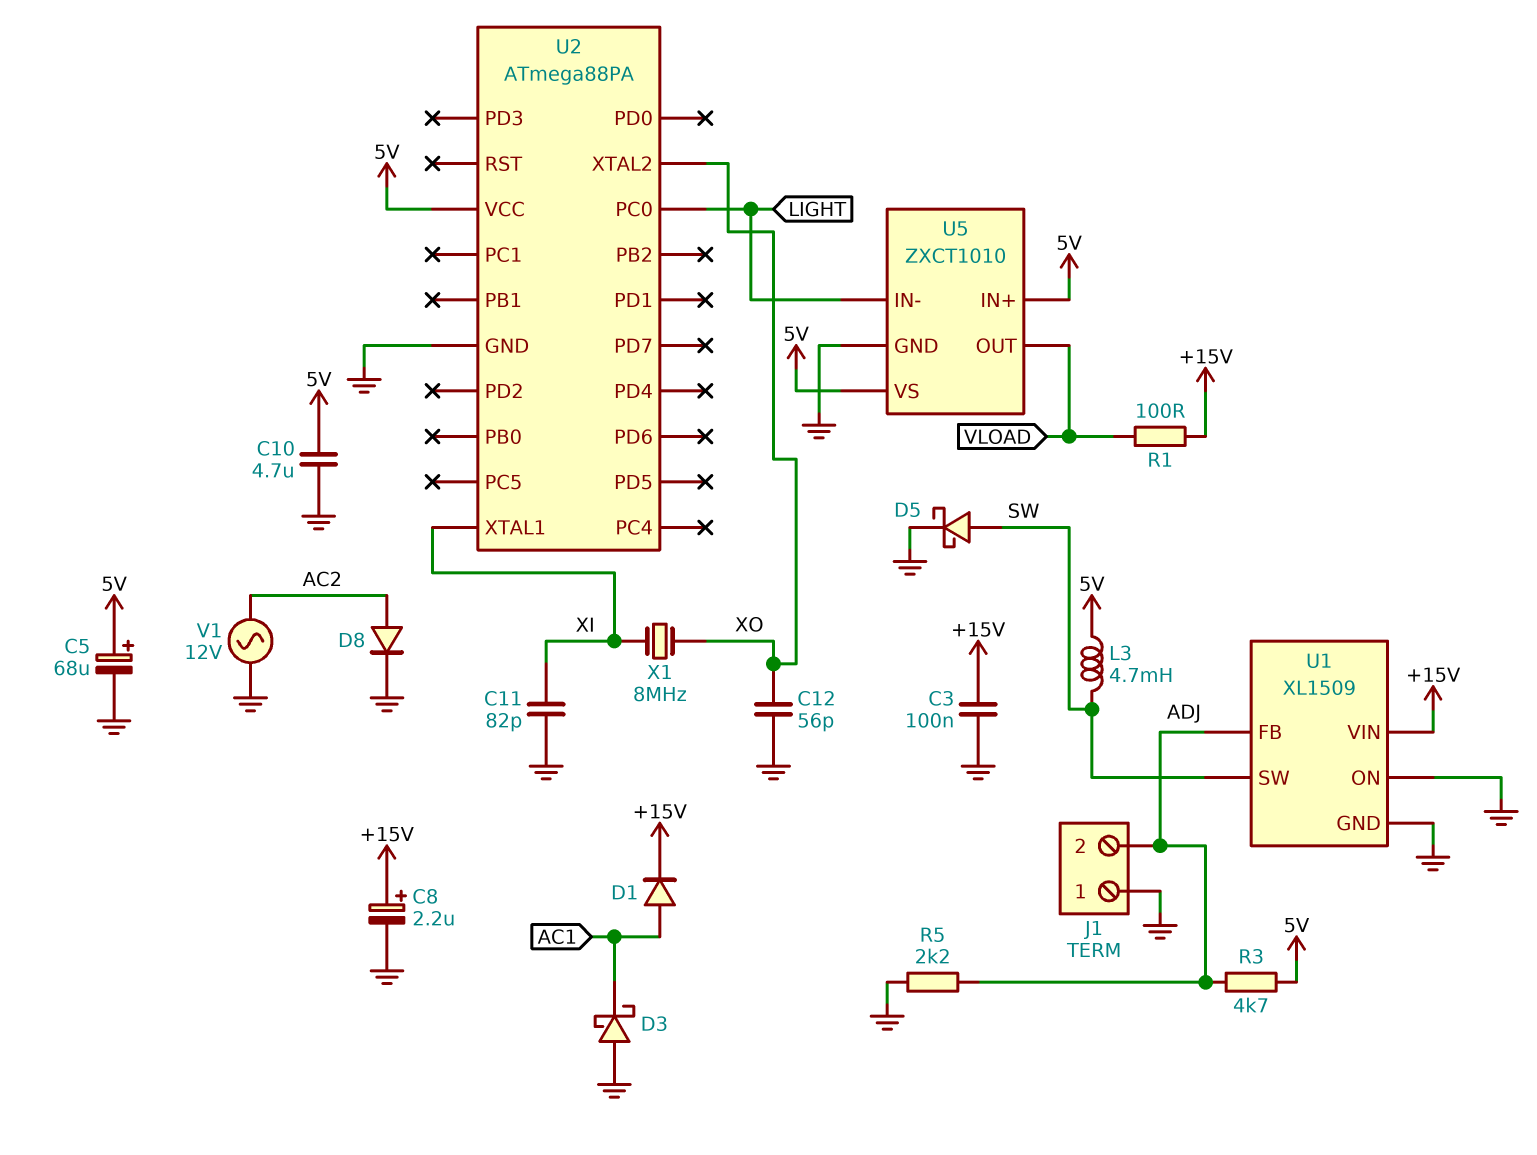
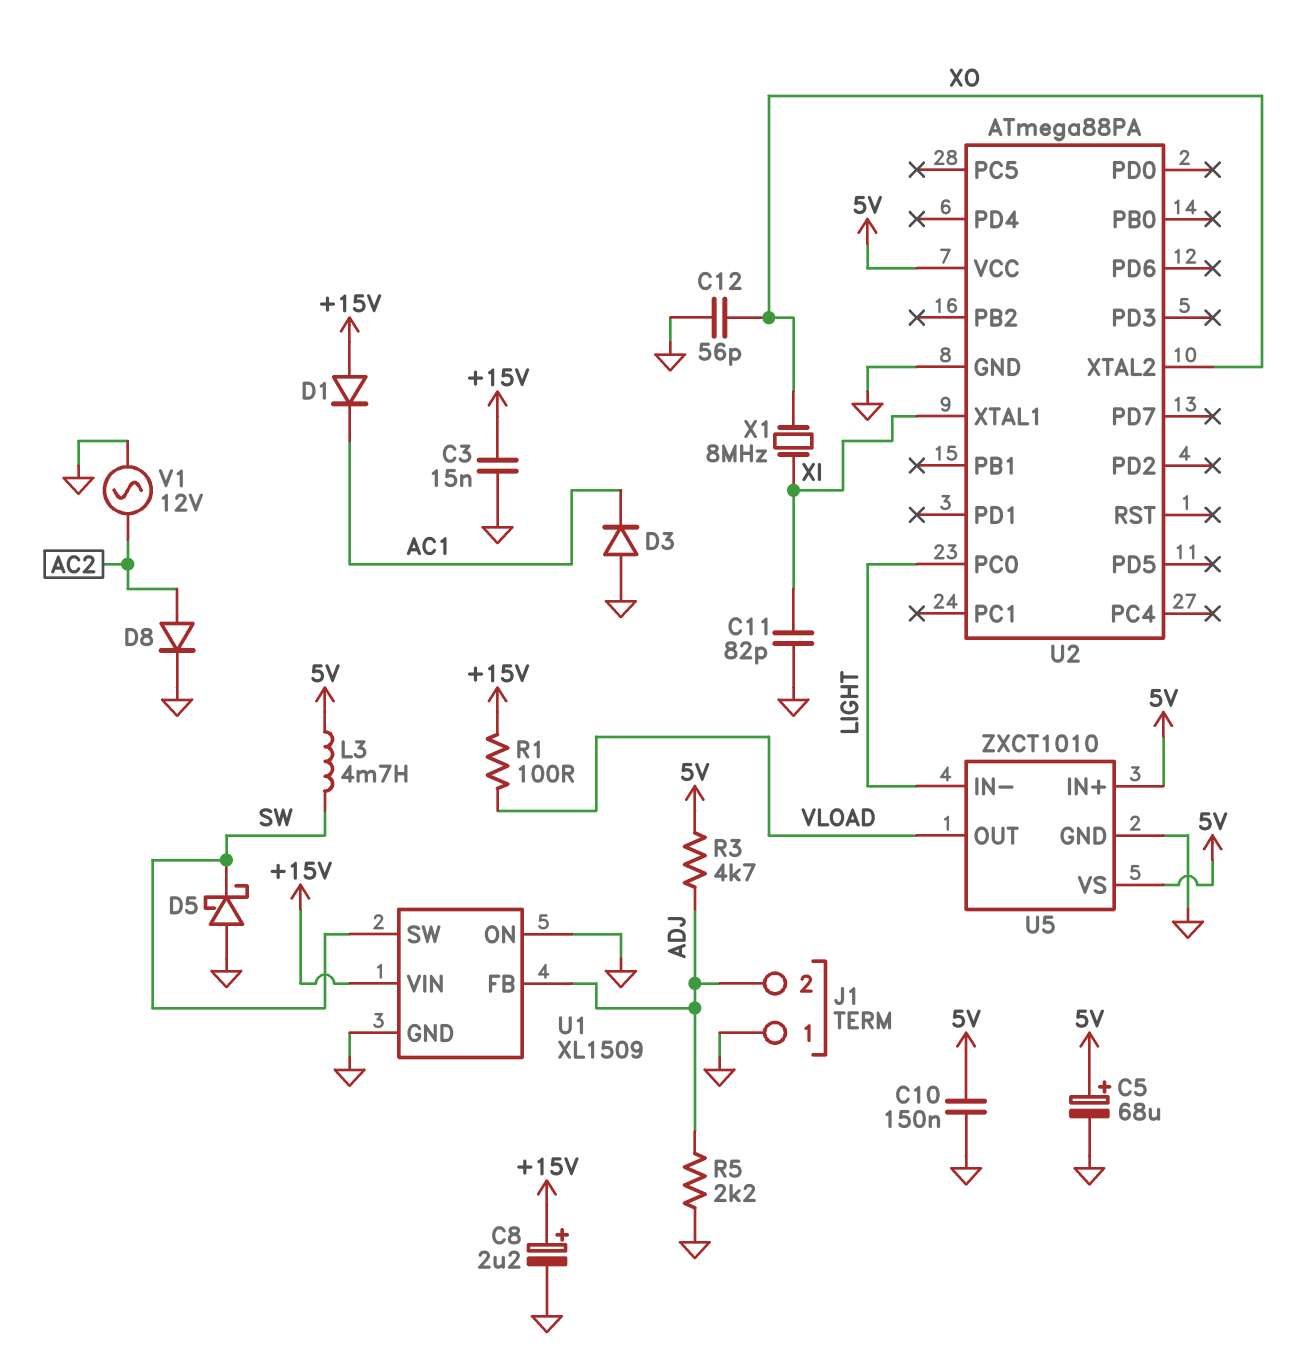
C3: 100nF (+15V, GND) -> 15nF (+15V, GND)
C10: 4.7uF (5V, GND) -> 150nF (5V, GND)
D1: diode (A AC1, K +15V) -> diode (A +15V, K AC1)
D3: schottky (A GND, K AC1) -> diode (A GND, K AC1)
D5: schottky (A SW, K GND) -> schottky (A GND, K SW)

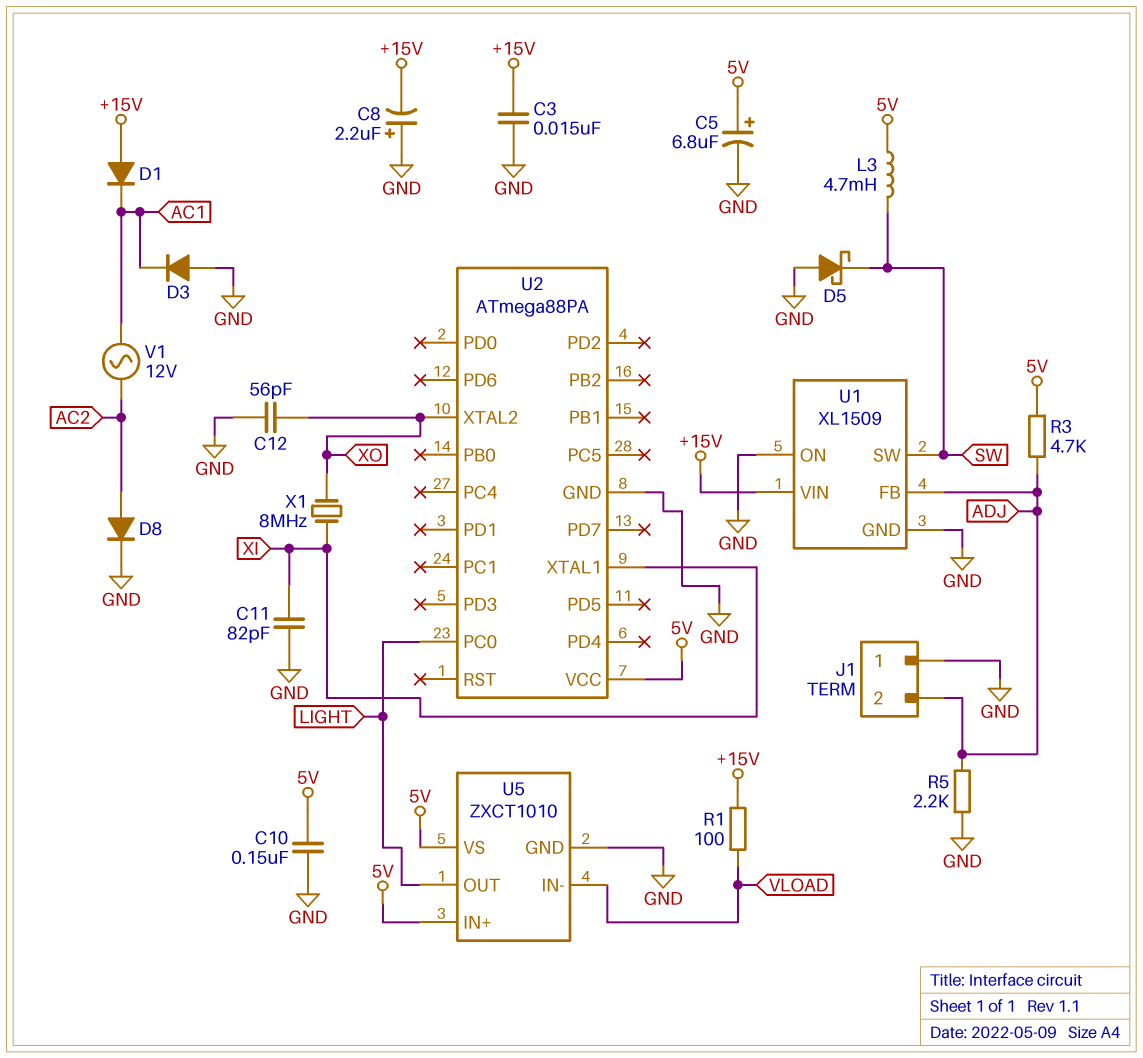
C5: 68uF (plus 5V, minus GND) -> 6.8uF (plus 5V, minus GND)
C8: 2.2uF (plus +15V, minus GND) -> 2.2uF (plus GND, minus +15V)
U5 pin IN-: LIGHT -> VLOAD
U5 pin OUT: VLOAD -> LIGHT
V1: AC 12V (AC2, GND) -> AC 12V (AC1, AC2)

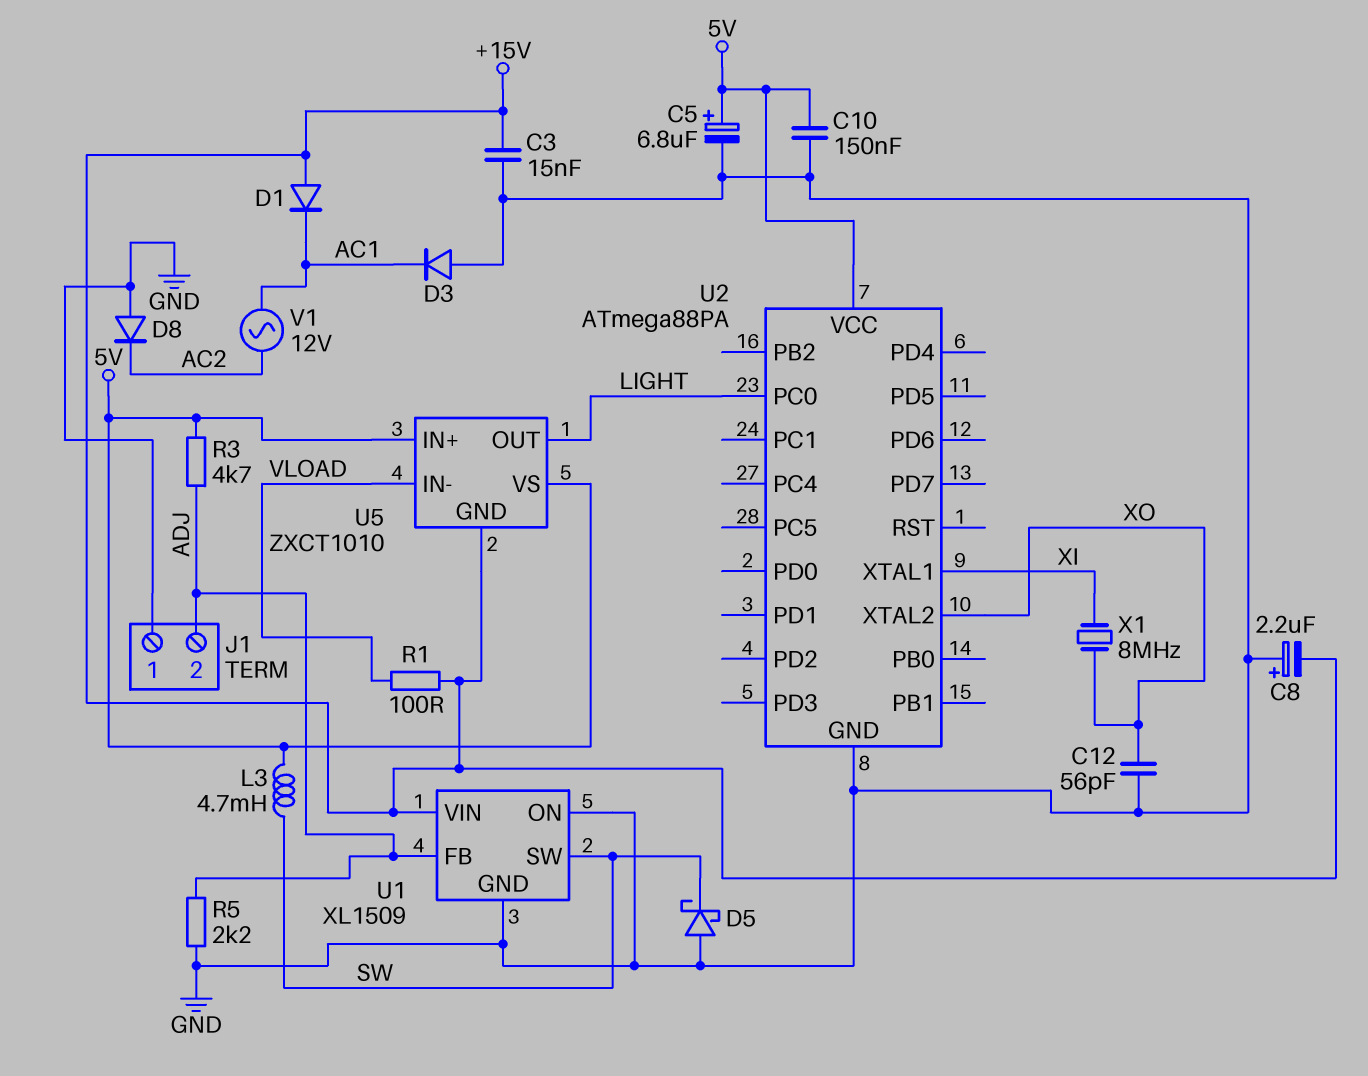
C11: 82pF (GND, XI) -> none
D8: diode (A AC2, K GND) -> diode (A GND, K AC2)
U5 pin GND: GND -> +15V

